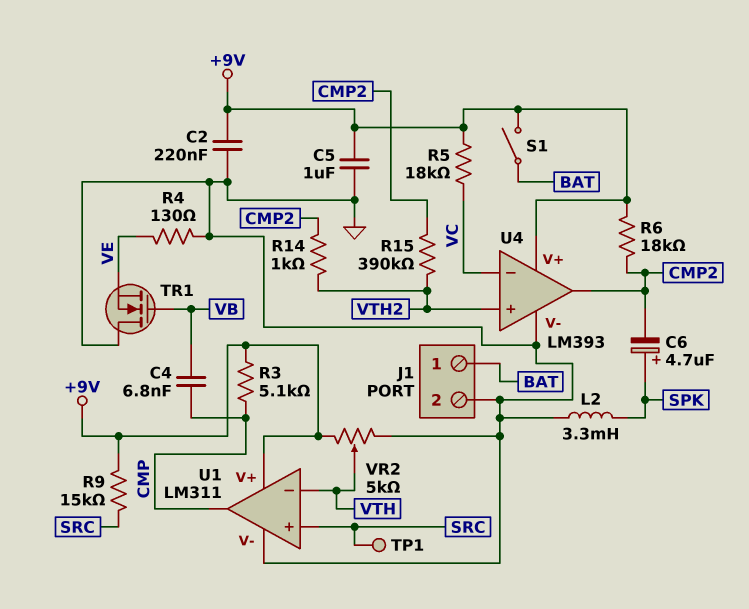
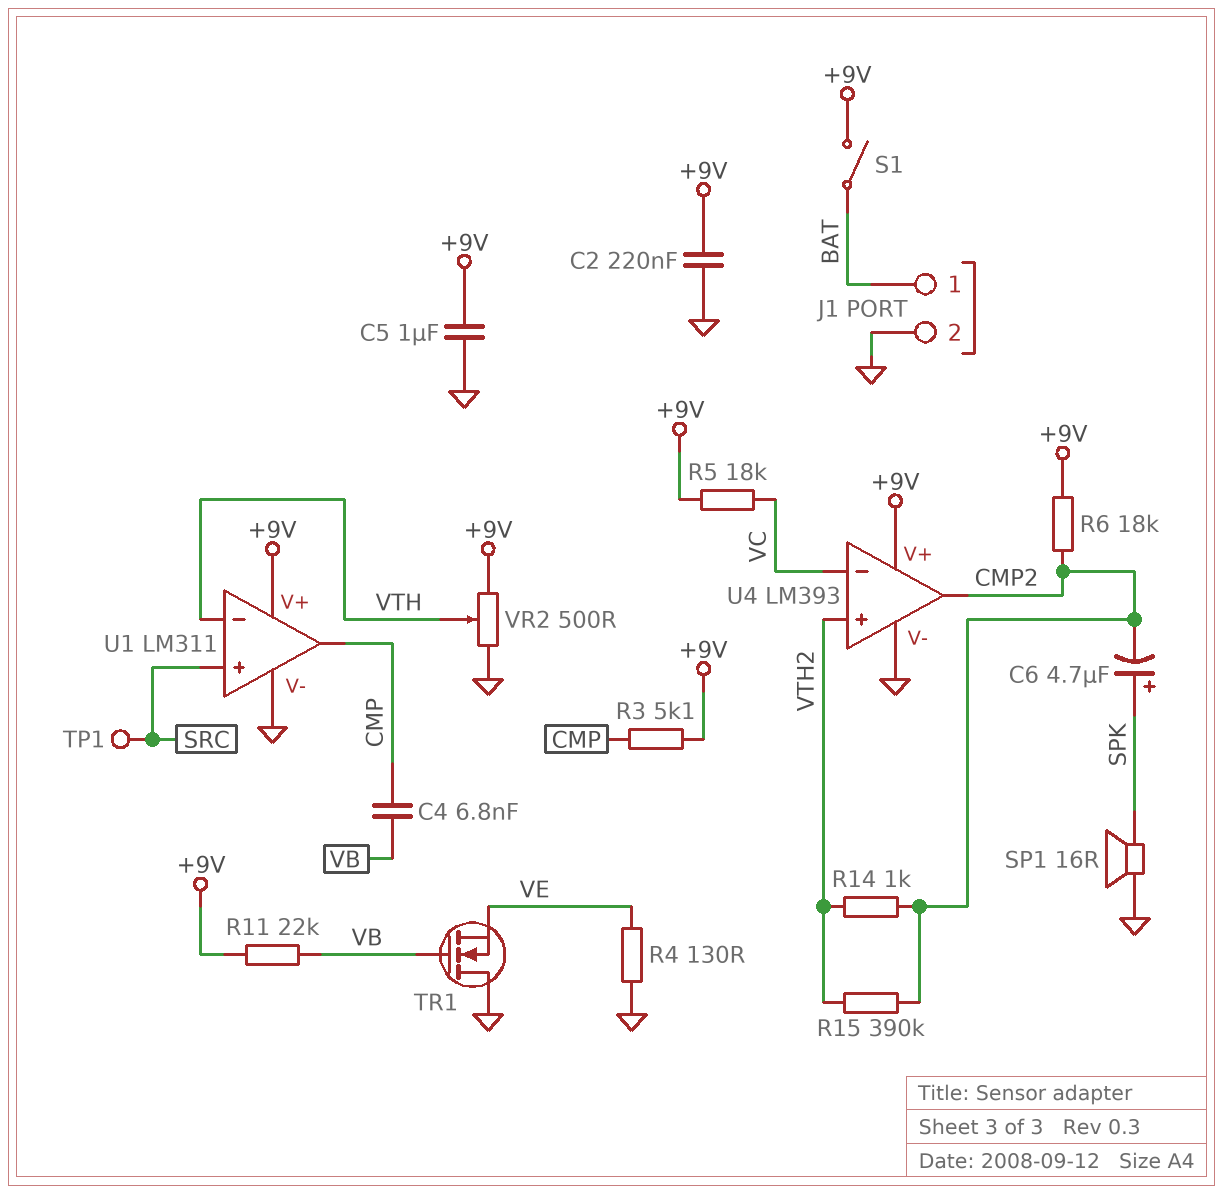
L2: 3.3mH (GND, SPK) -> none
R9: 15k (+9V, SRC) -> none
R11: none -> 22k (+9V, VB)
SP1: none -> speaker 16R (GND, SPK)
VR2: 5k (+9V, GND, wiper VTH) -> 500 (+9V, GND, wiper VTH)

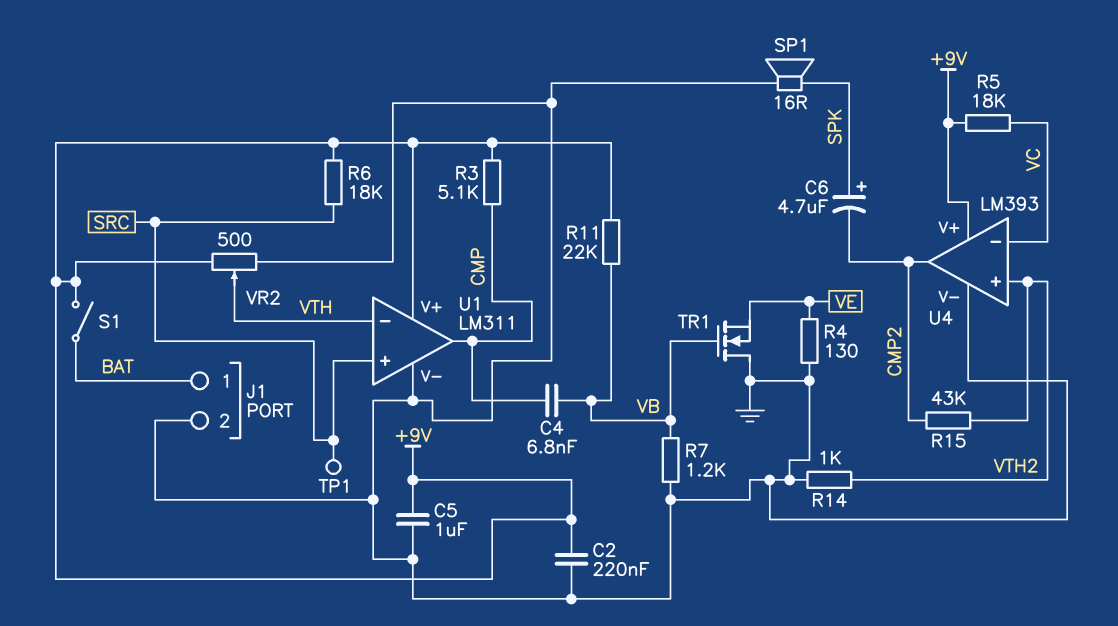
R6: 18k (+9V, CMP2) -> 18k (+9V, SRC)
R7: none -> 1.2k (GND, VB)
R14: 1k (CMP2, VTH2) -> 1k (GND, VTH2)
R15: 390k (CMP2, VTH2) -> 43k (CMP2, VTH2)

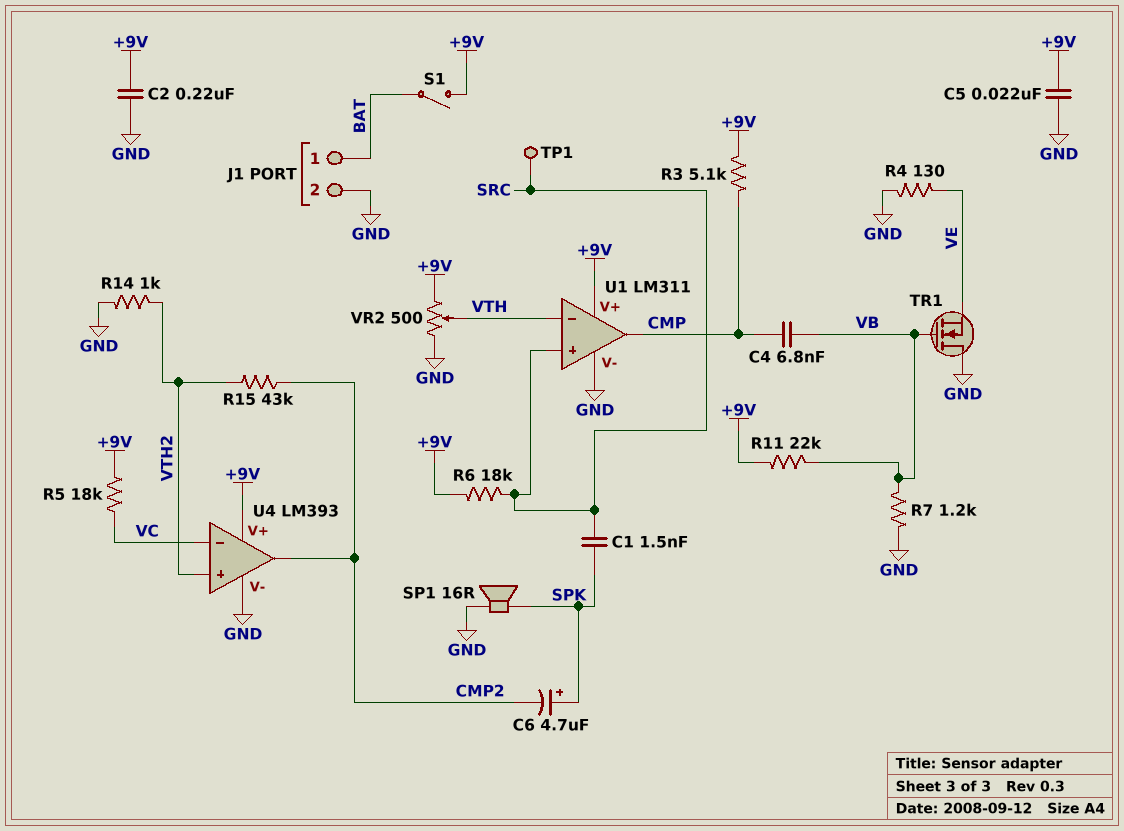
C1: none -> 1.5nF (SPK, SRC)
C5: 1uF (+9V, GND) -> 22nF (+9V, GND)

